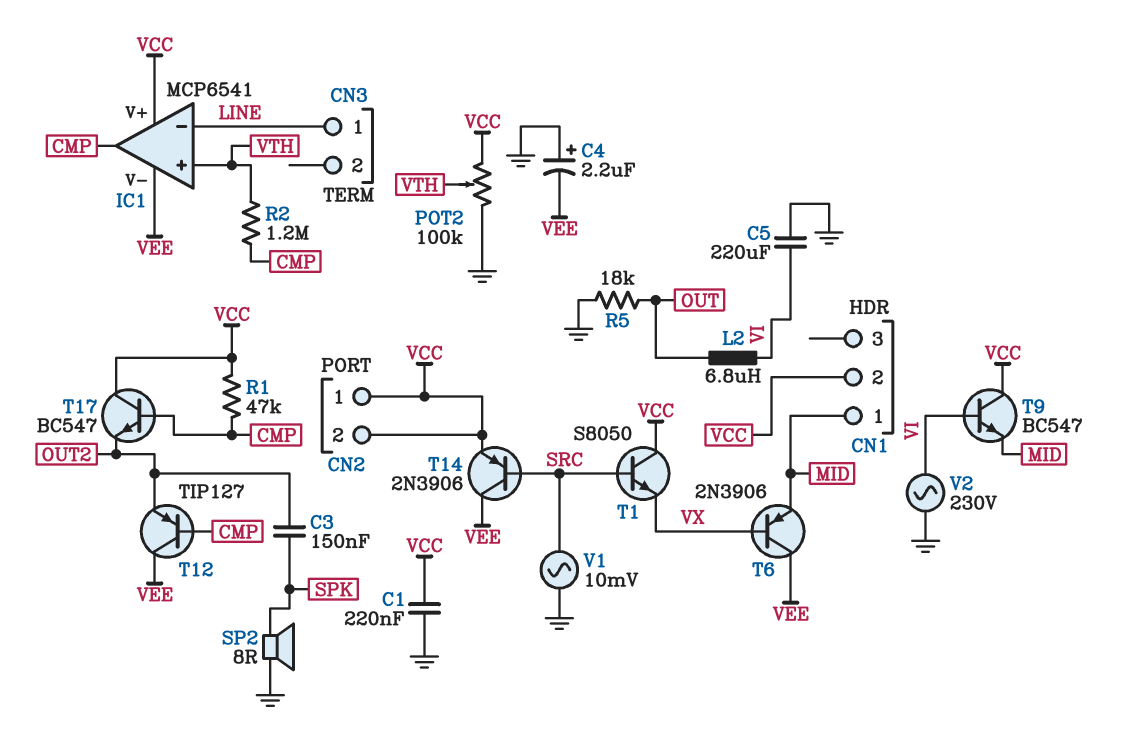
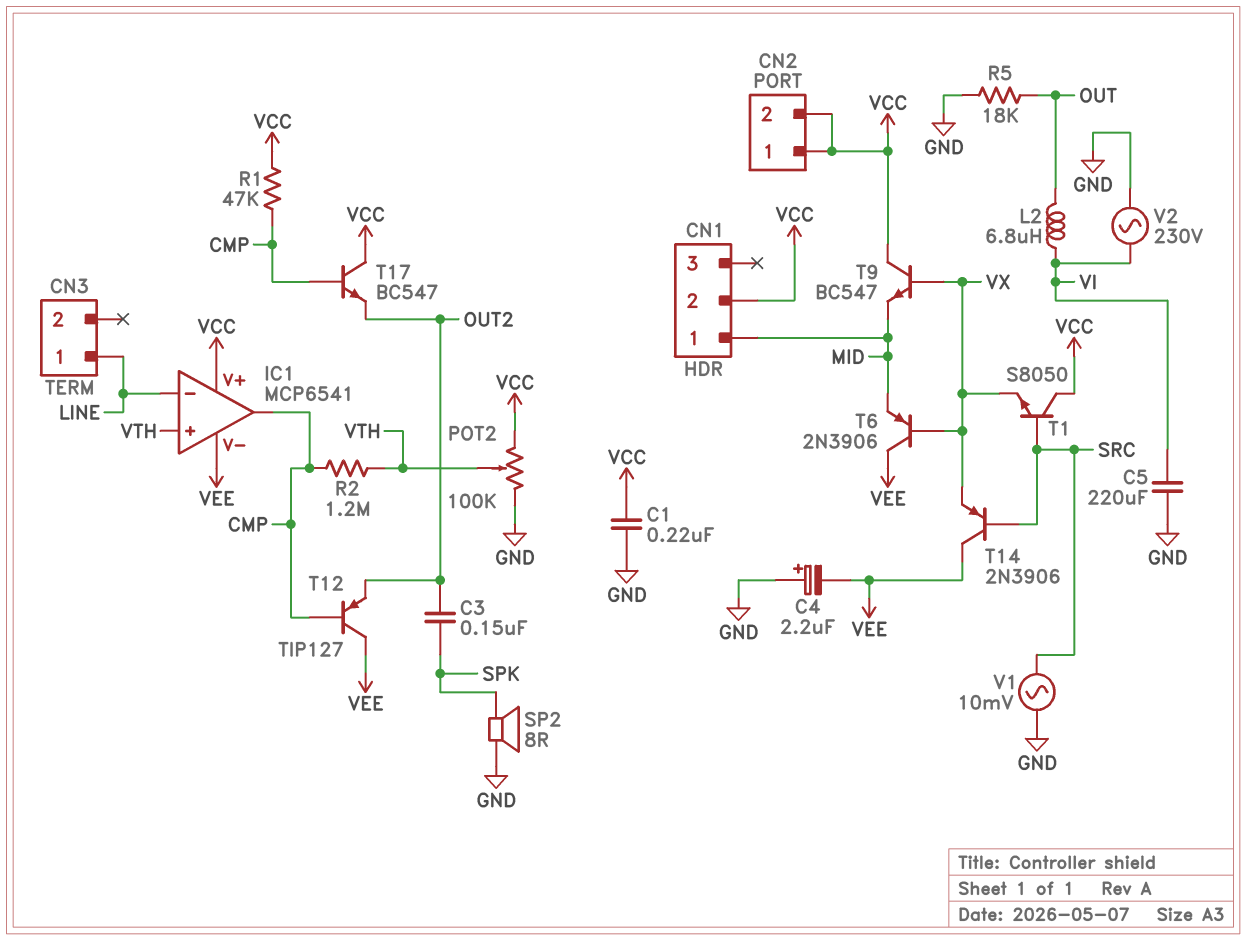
T9: NPN BC547 (B VI, C VCC, E MID) -> NPN BC547 (B VX, C VCC, E MID)
T14: PNP 2N3906 (B SRC, C VEE, E VCC) -> PNP 2N3906 (B SRC, C VEE, E VX)

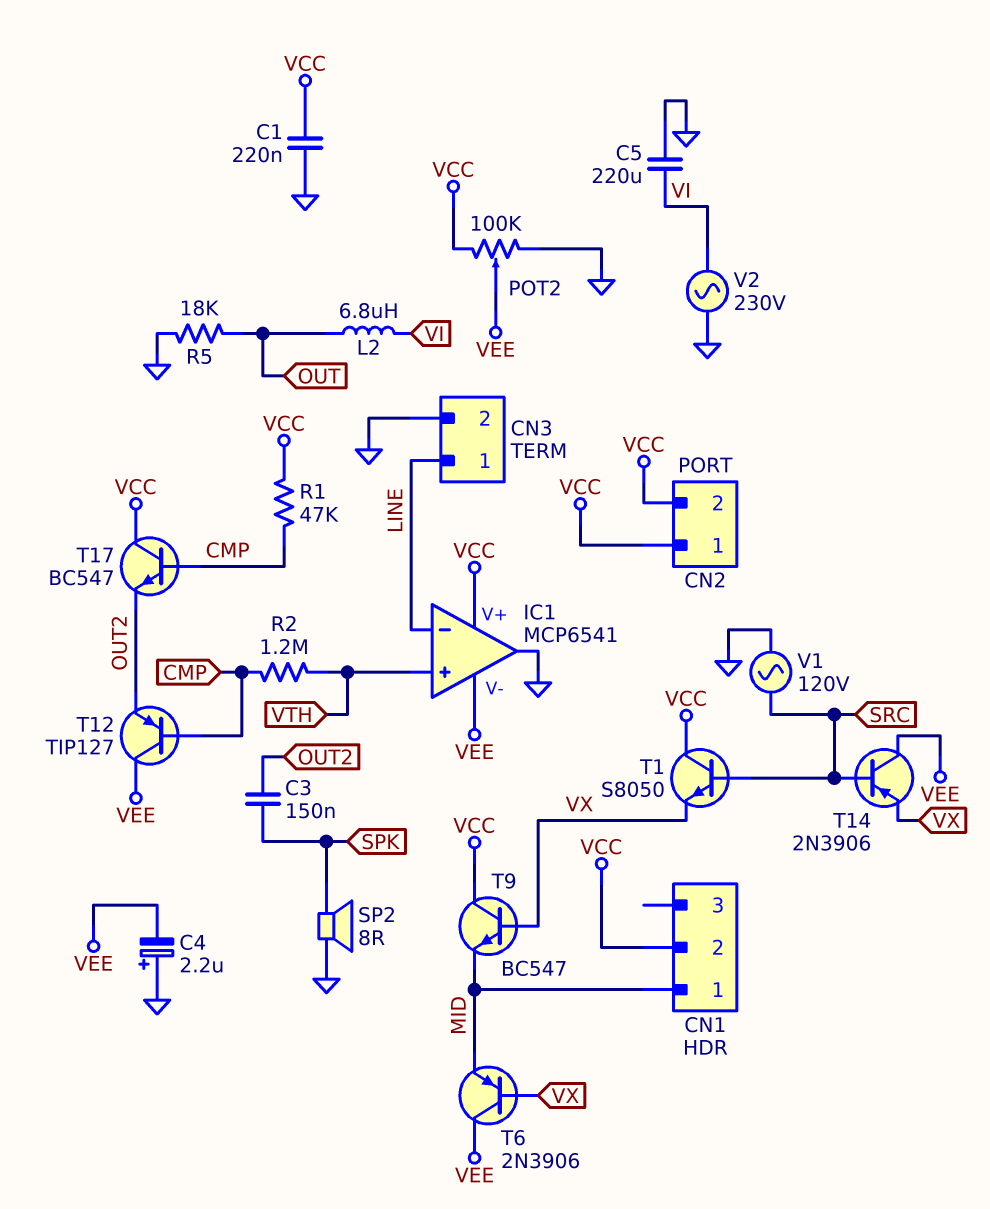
CN3 pin 2: none -> GND
IC1 pin out: CMP -> GND
POT2: 100k (GND, VCC, wiper VTH) -> 100k (GND, VCC, wiper VEE)
V1: AC 10mV (GND, SRC) -> AC 120V (GND, SRC)

